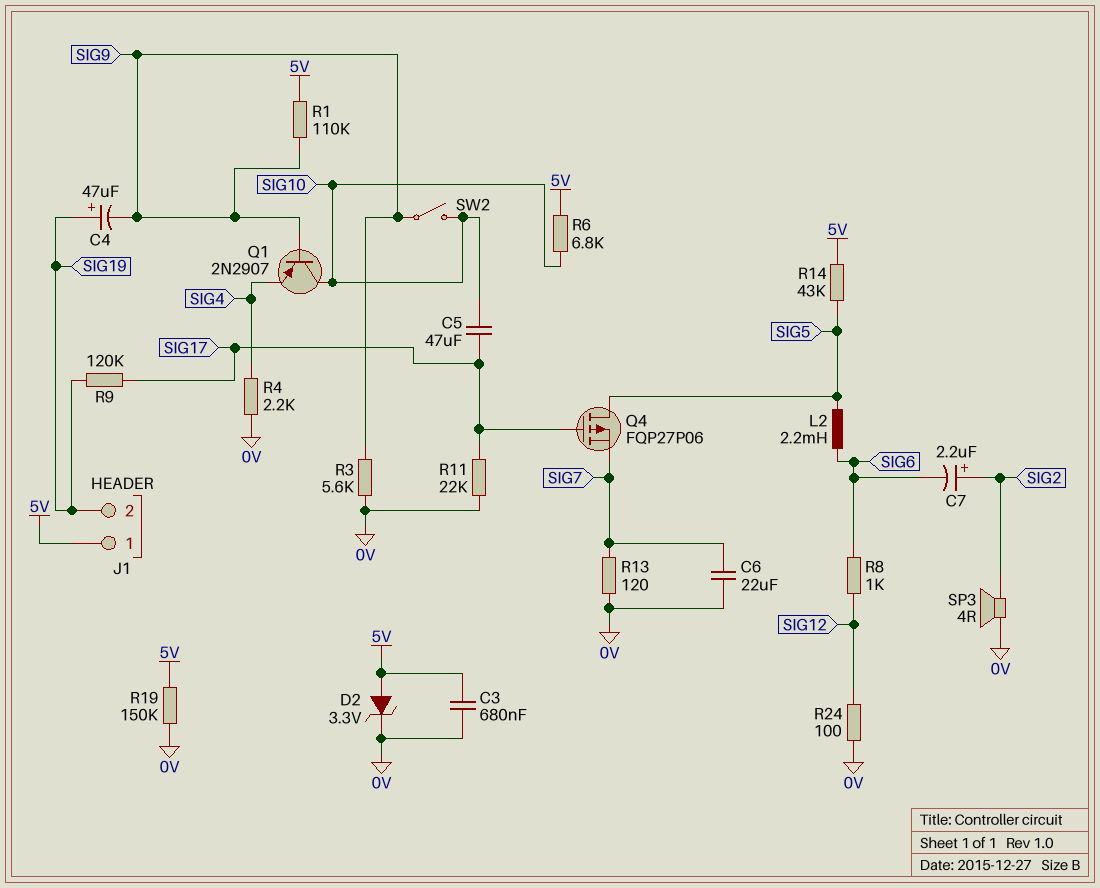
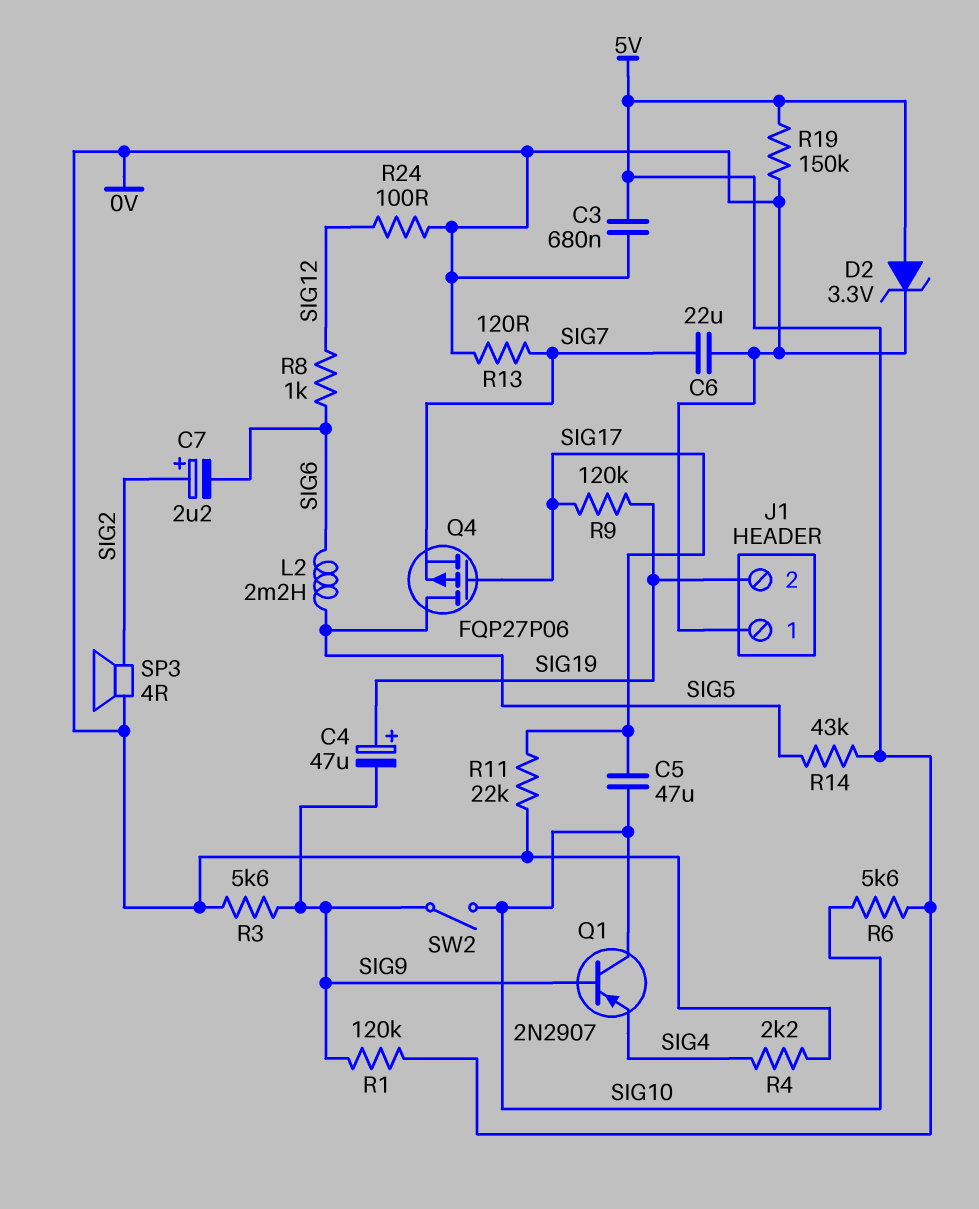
J1 pin 1: 5V -> 0V
R1: 110k (5V, SIG9) -> 120k (5V, SIG9)
R6: 6.8k (5V, SIG10) -> 5.6k (5V, SIG10)

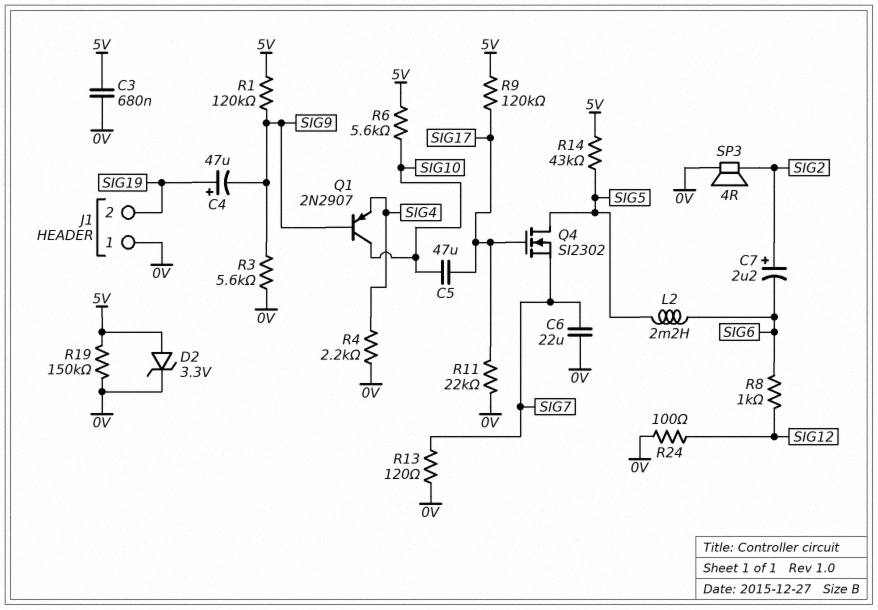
Q4: PMOS FQP27P06 (G SIG17, D SIG5, S SIG7) -> NMOS SI2302 (G SIG17, D SIG5, S SIG7)
R9: 120k (SIG17, SIG19) -> 120k (5V, SIG17)
SW2: switch (SIG9, SIG10) -> none

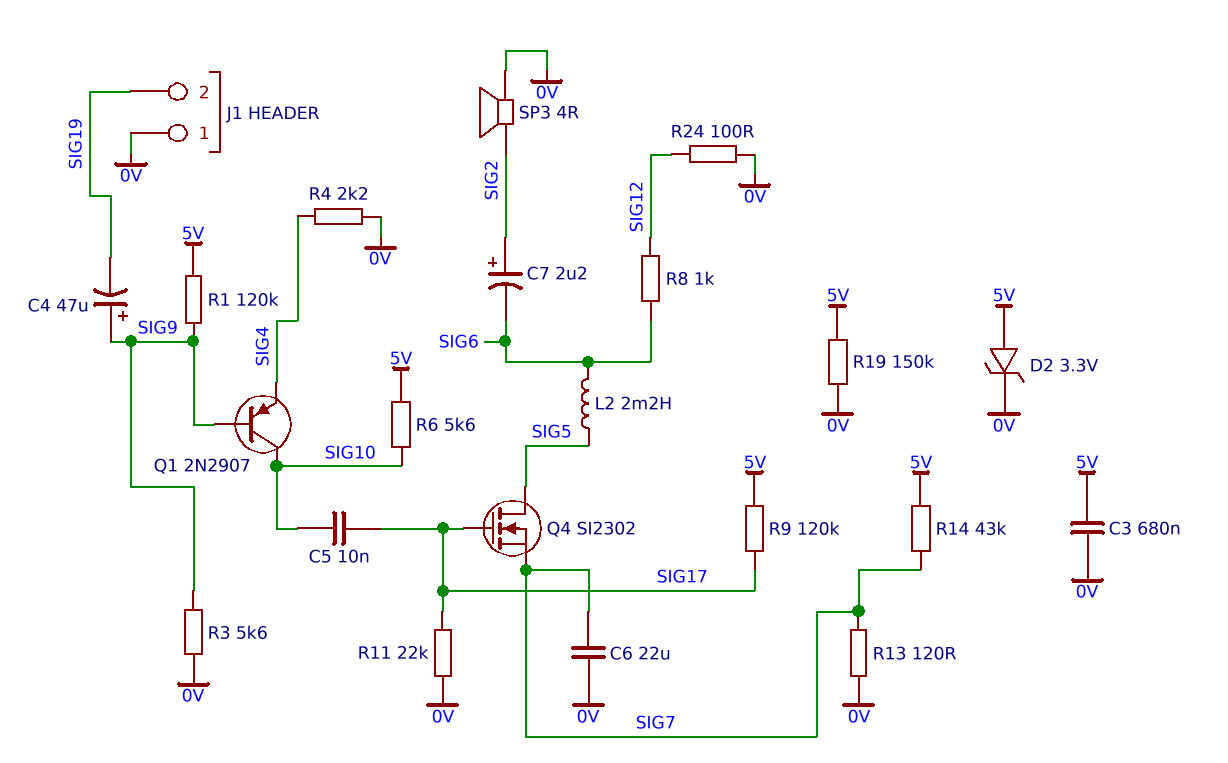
C4: 47uF (plus SIG19, minus SIG9) -> 47uF (plus SIG9, minus SIG19)
C5: 47uF (SIG10, SIG17) -> 10nF (SIG10, SIG17)
R14: 43k (5V, SIG5) -> 43k (5V, SIG7)

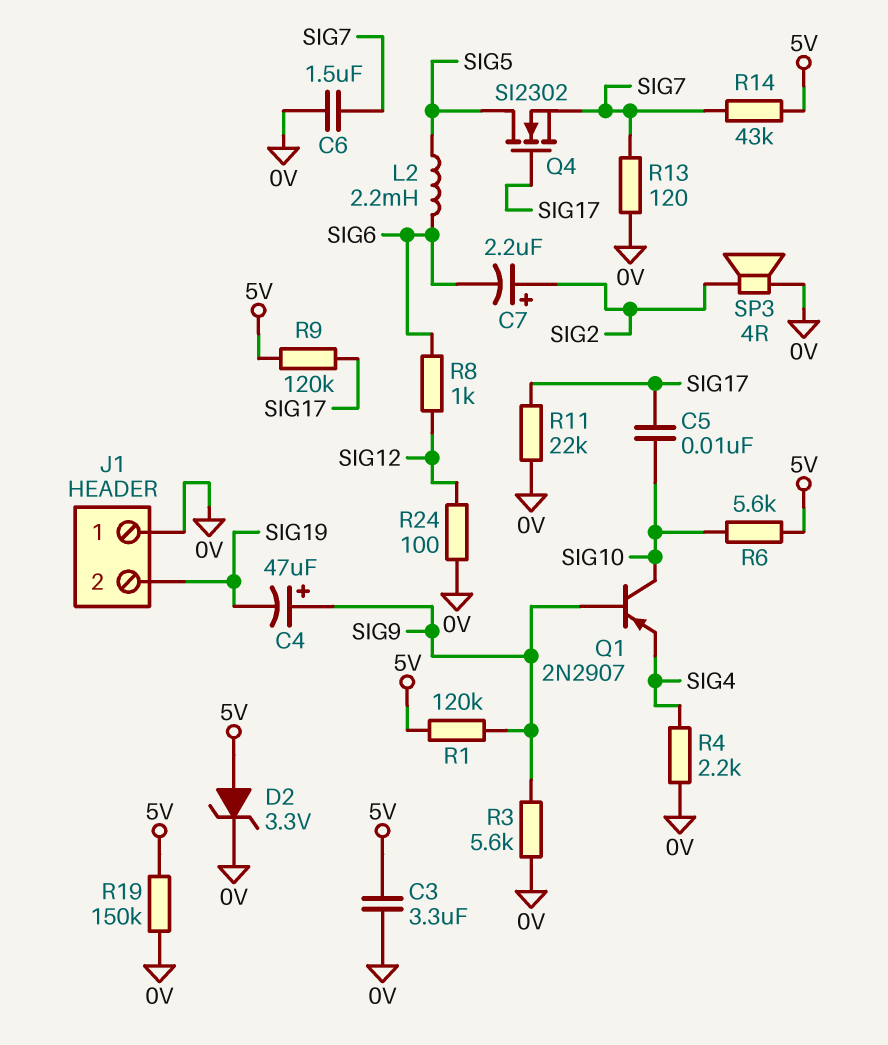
C3: 680nF (0V, 5V) -> 3.3uF (0V, 5V)
C6: 22uF (0V, SIG7) -> 1.5uF (0V, SIG7)

